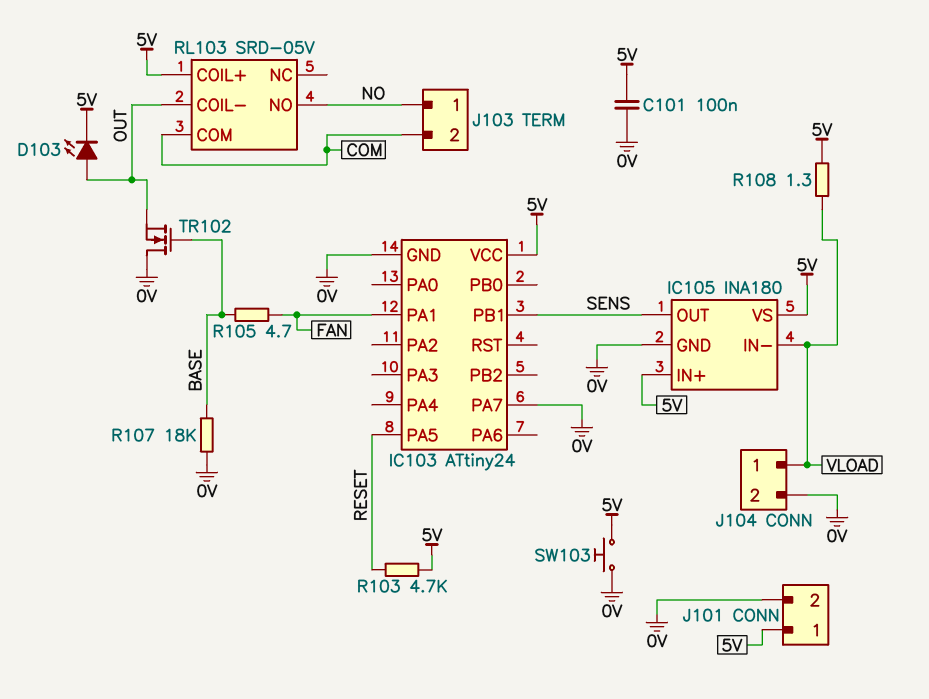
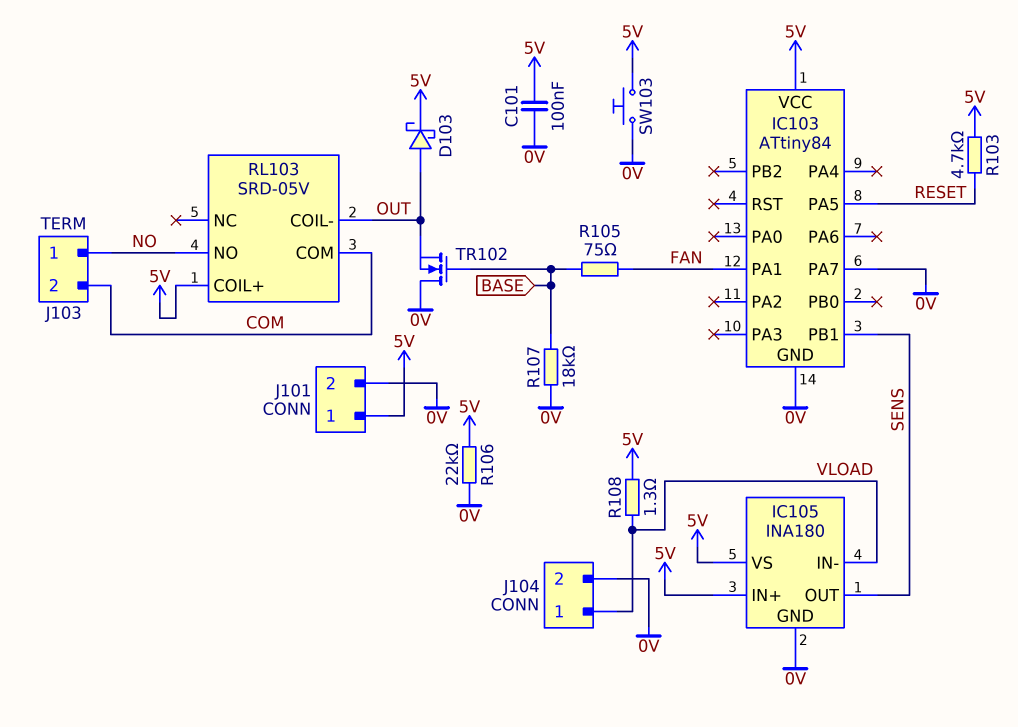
D103: LED (A OUT, K 5V) -> schottky (A OUT, K 5V)
IC103: ATtiny24 -> ATtiny84
R105: 4.7 (BASE, FAN) -> 75 (BASE, FAN)
R106: none -> 22k (0V, 5V)

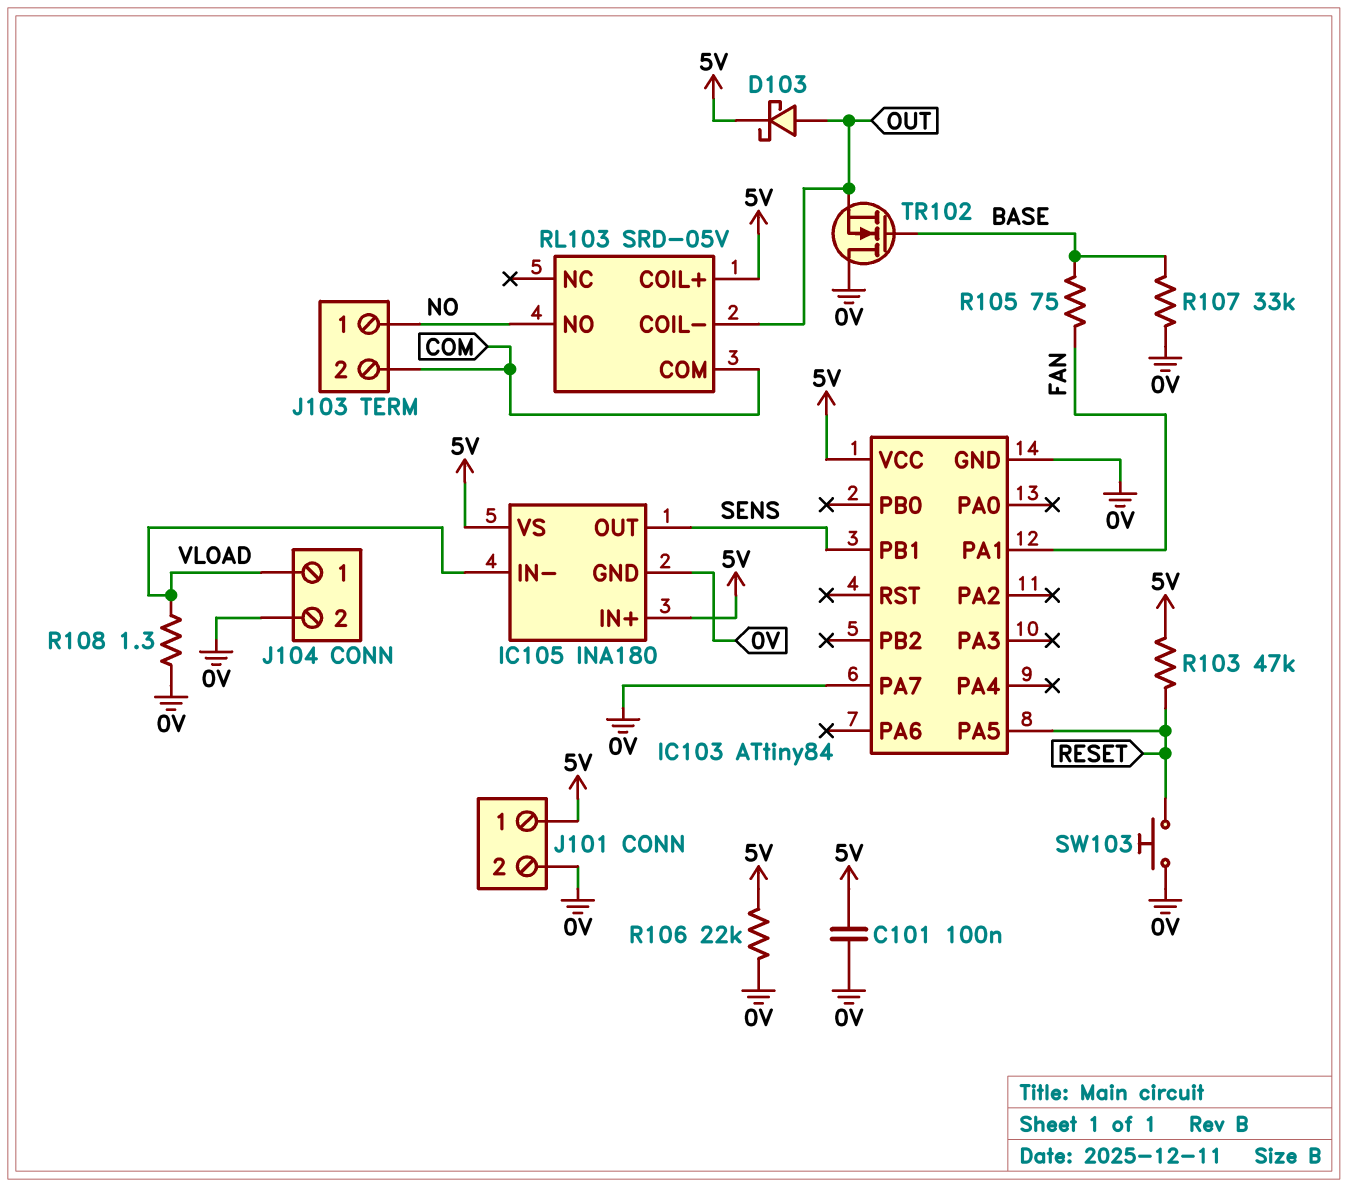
R103: 4.7k (5V, RESET) -> 47k (5V, RESET)
R107: 18k (0V, BASE) -> 33k (0V, BASE)
R108: 1.3 (5V, VLOAD) -> 1.3 (0V, VLOAD)
SW103: button (0V, 5V) -> button (0V, RESET)

